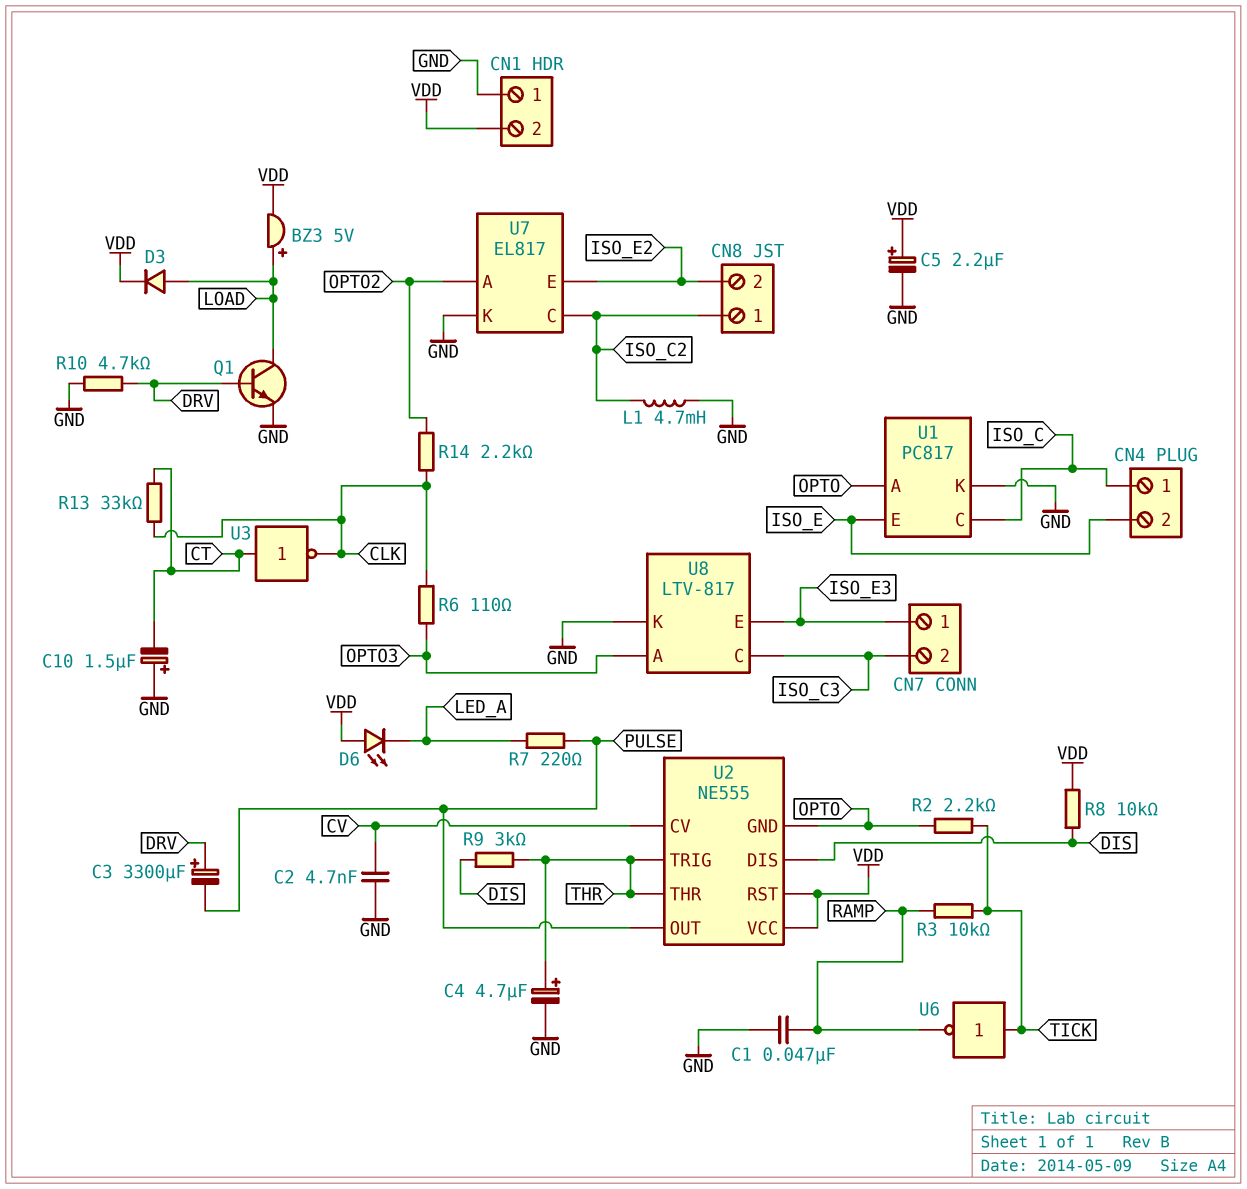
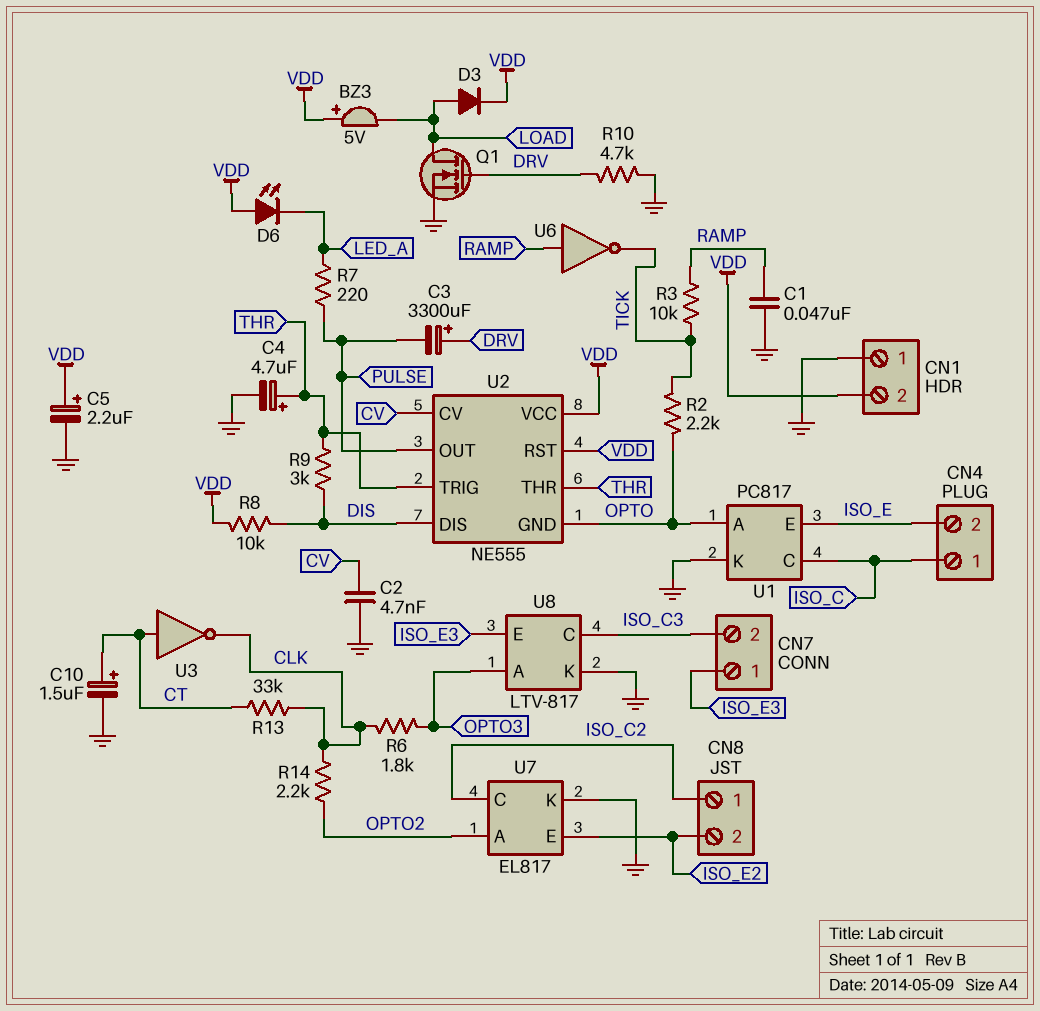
BZ3: buzzer 5V (plus LOAD, minus VDD) -> buzzer 5V (plus VDD, minus LOAD)
C10: 1.5uF (plus GND, minus CT) -> 1.5uF (plus CT, minus GND)
L1: 4.7mH (GND, ISO_C2) -> none
Q1: NPN (B DRV, C LOAD, E GND) -> NMOS (G DRV, D LOAD, S GND)
R6: 110 (CLK, OPTO3) -> 1.8k (CLK, OPTO3)
U6: NOT (in TICK, out RAMP) -> NOT (in RAMP, out TICK)

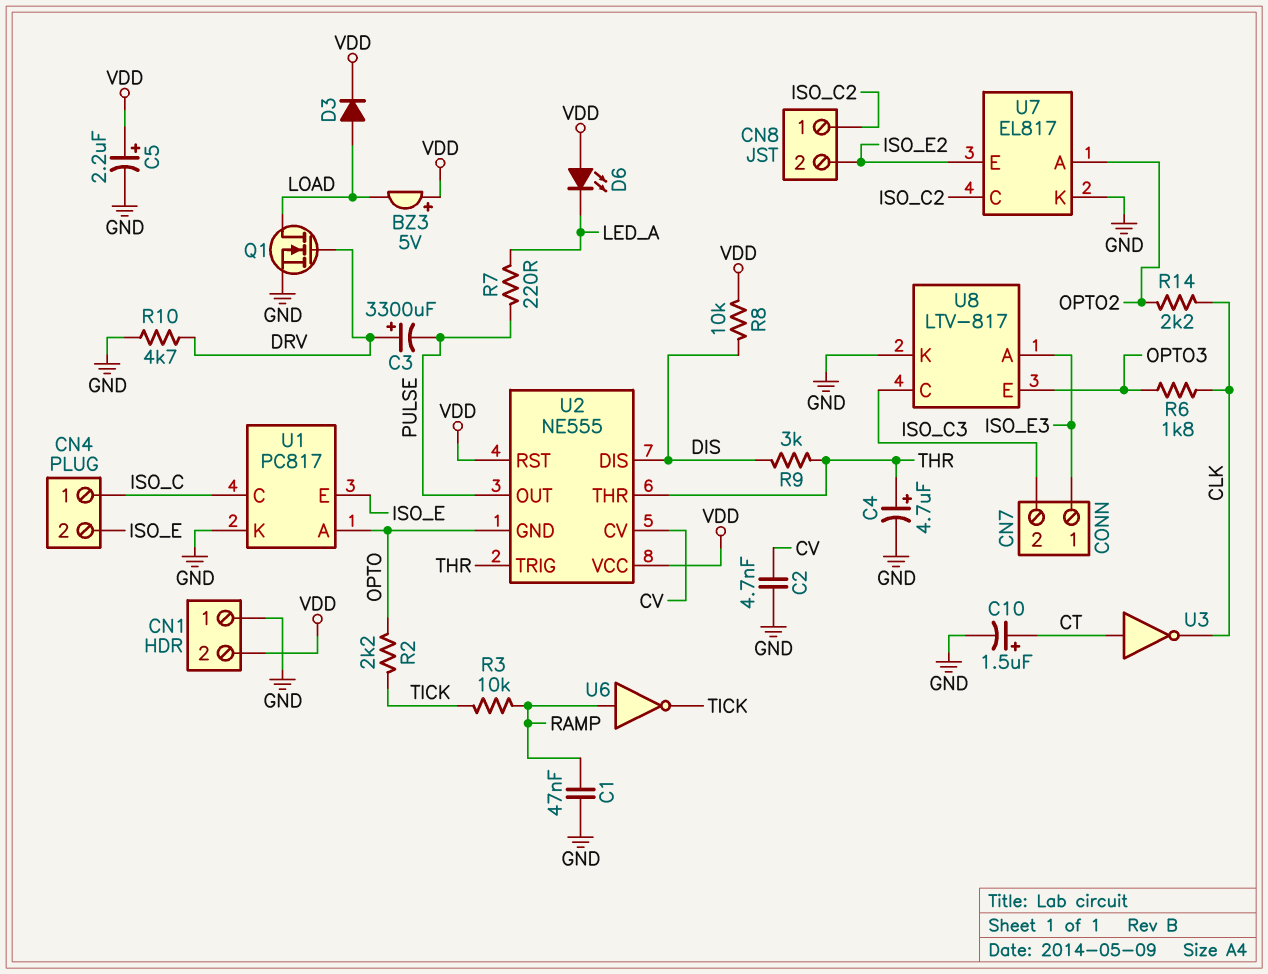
R13: 33k (CLK, CT) -> none
U8 pin A: OPTO3 -> ISO_E3
U8 pin E: ISO_E3 -> OPTO3

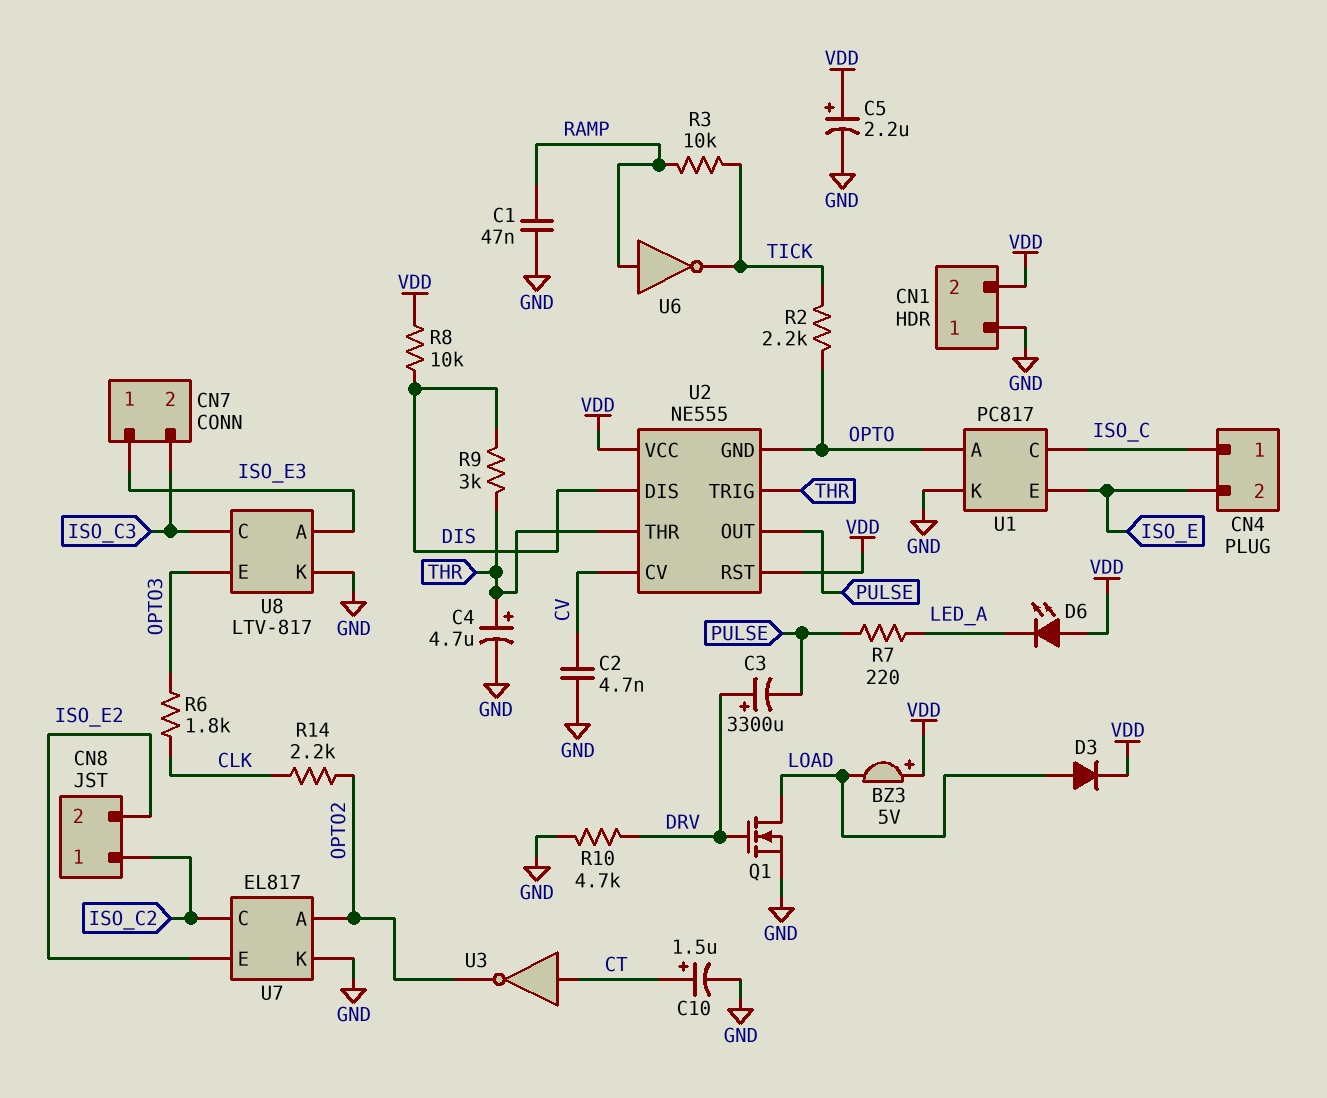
U3: NOT (in CT, out CLK) -> NOT (in CT, out OPTO2)

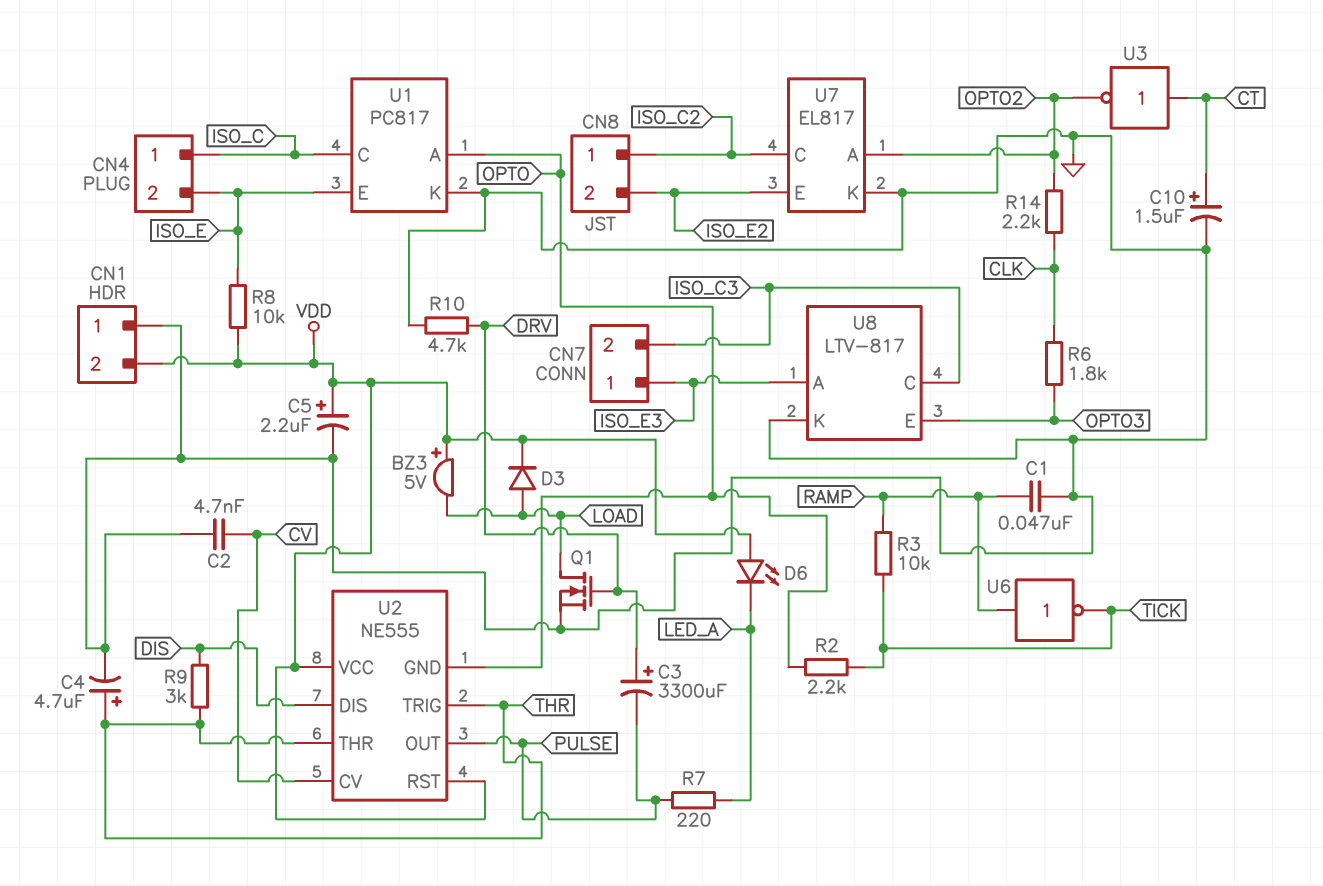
R8: 10k (DIS, VDD) -> 10k (ISO_E, VDD)

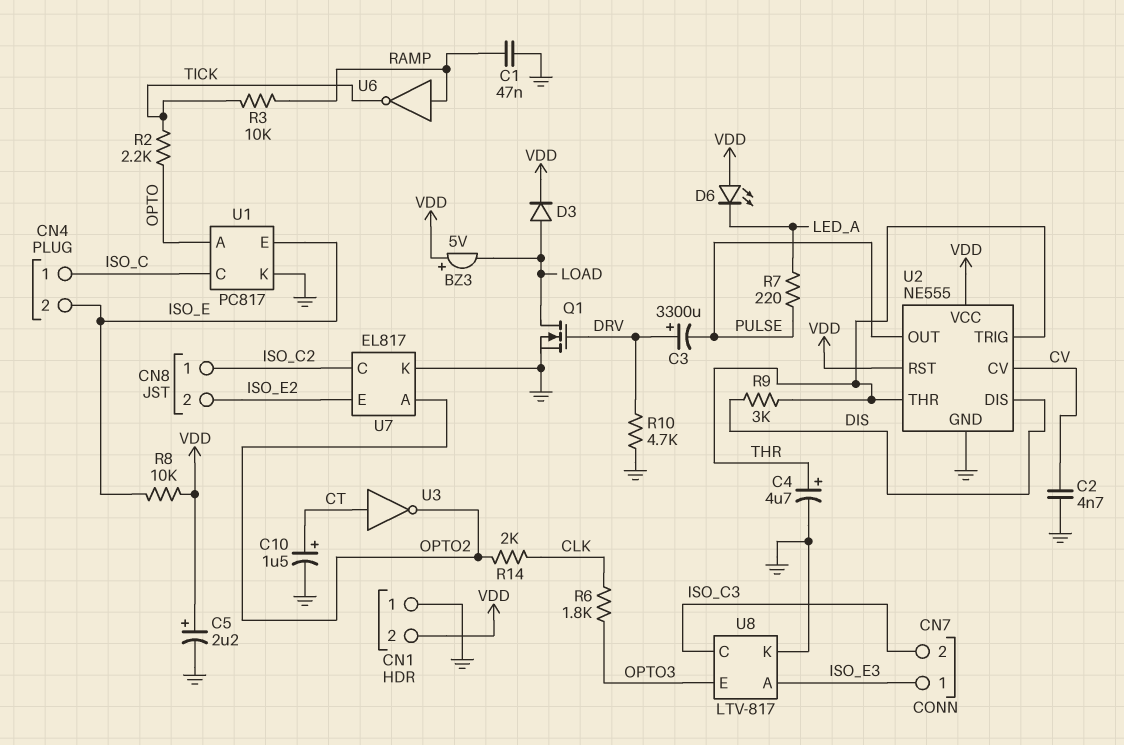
R14: 2.2k (CLK, OPTO2) -> 2k (CLK, OPTO2)
U2 pin GND: OPTO -> GND

